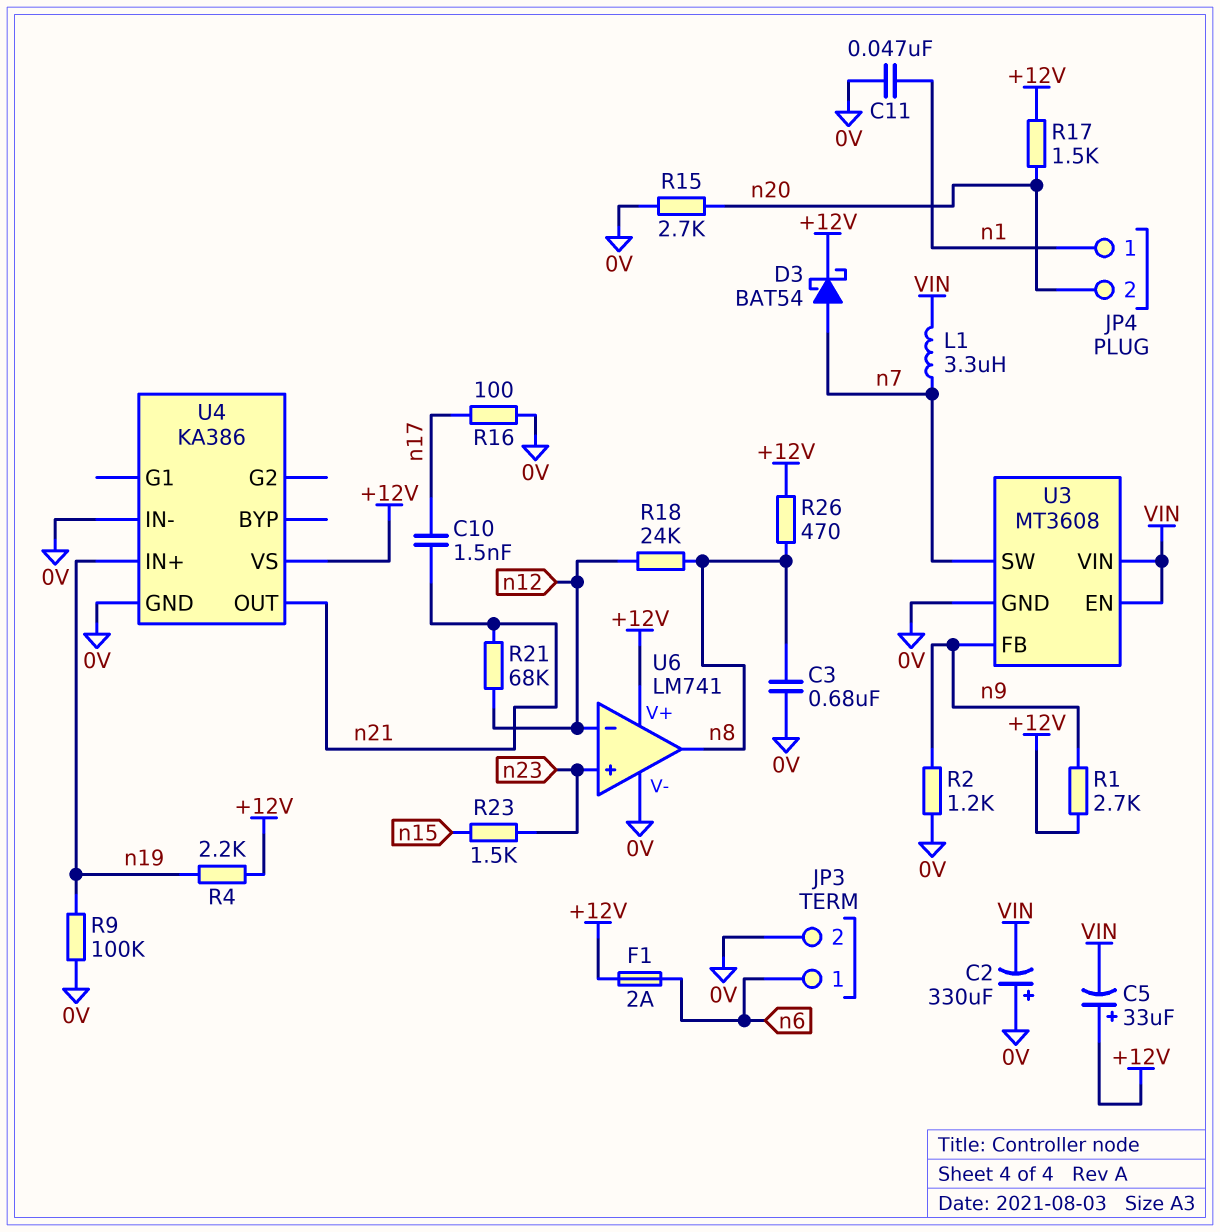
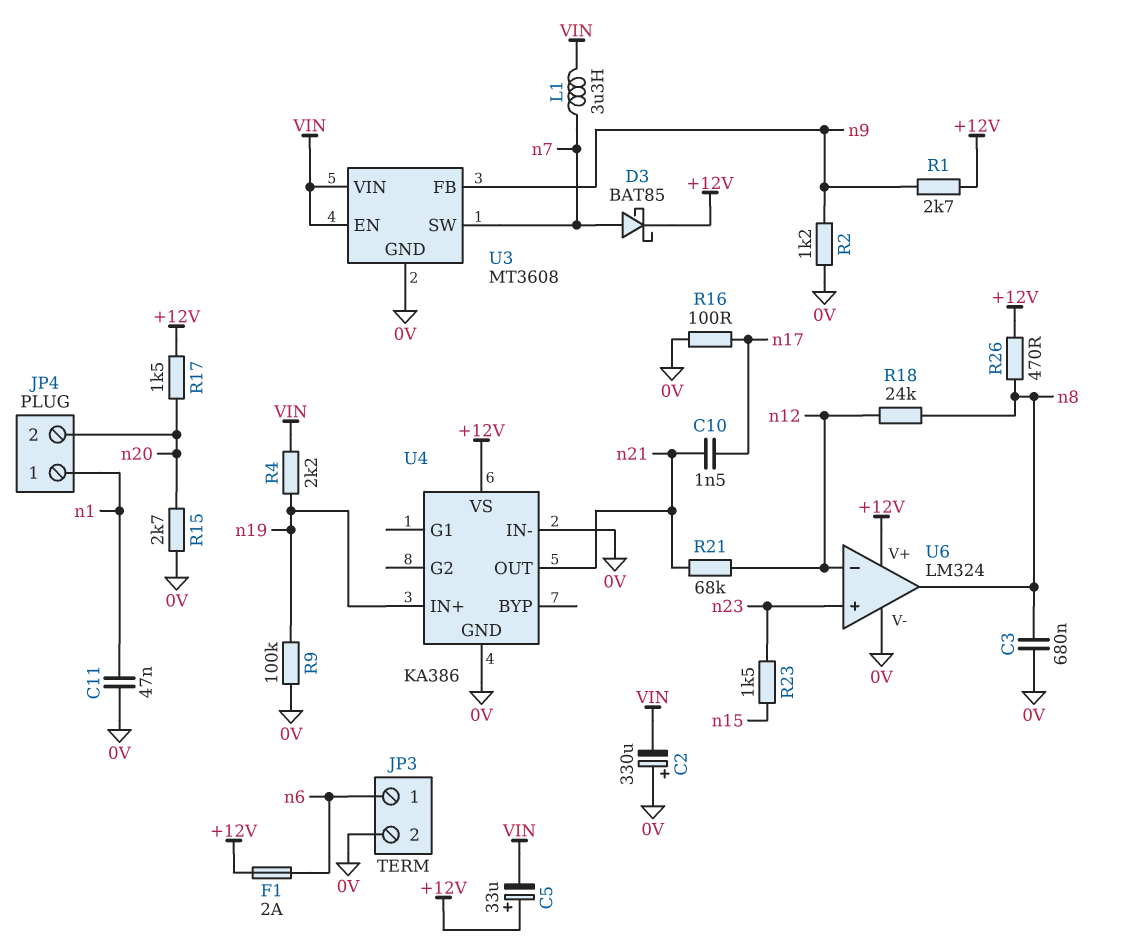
D3: schottky BAT54 (A n7, K +12V) -> schottky BAT85 (A n7, K +12V)
R4: 2.2k (+12V, n19) -> 2.2k (VIN, n19)
U6: LM741 -> LM324

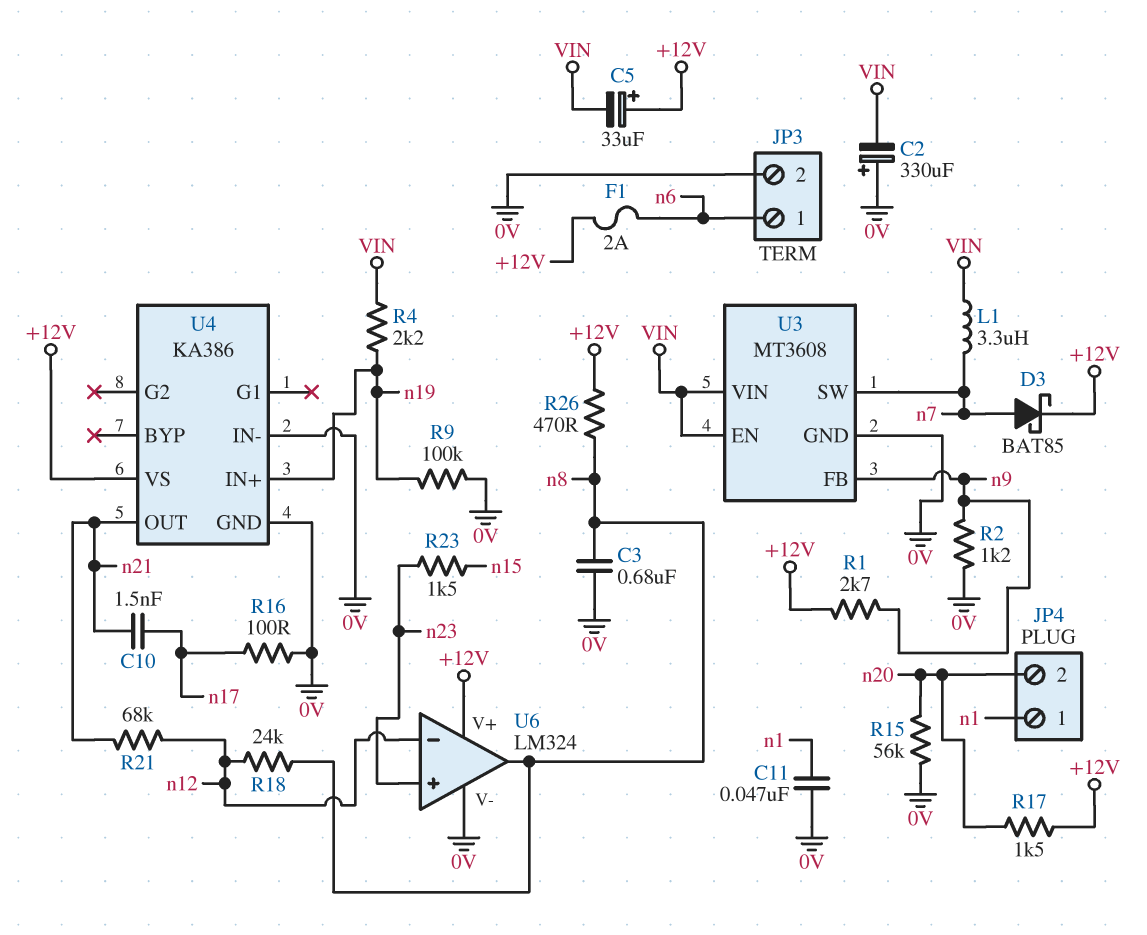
R15: 2.7k (0V, n20) -> 56k (0V, n20)

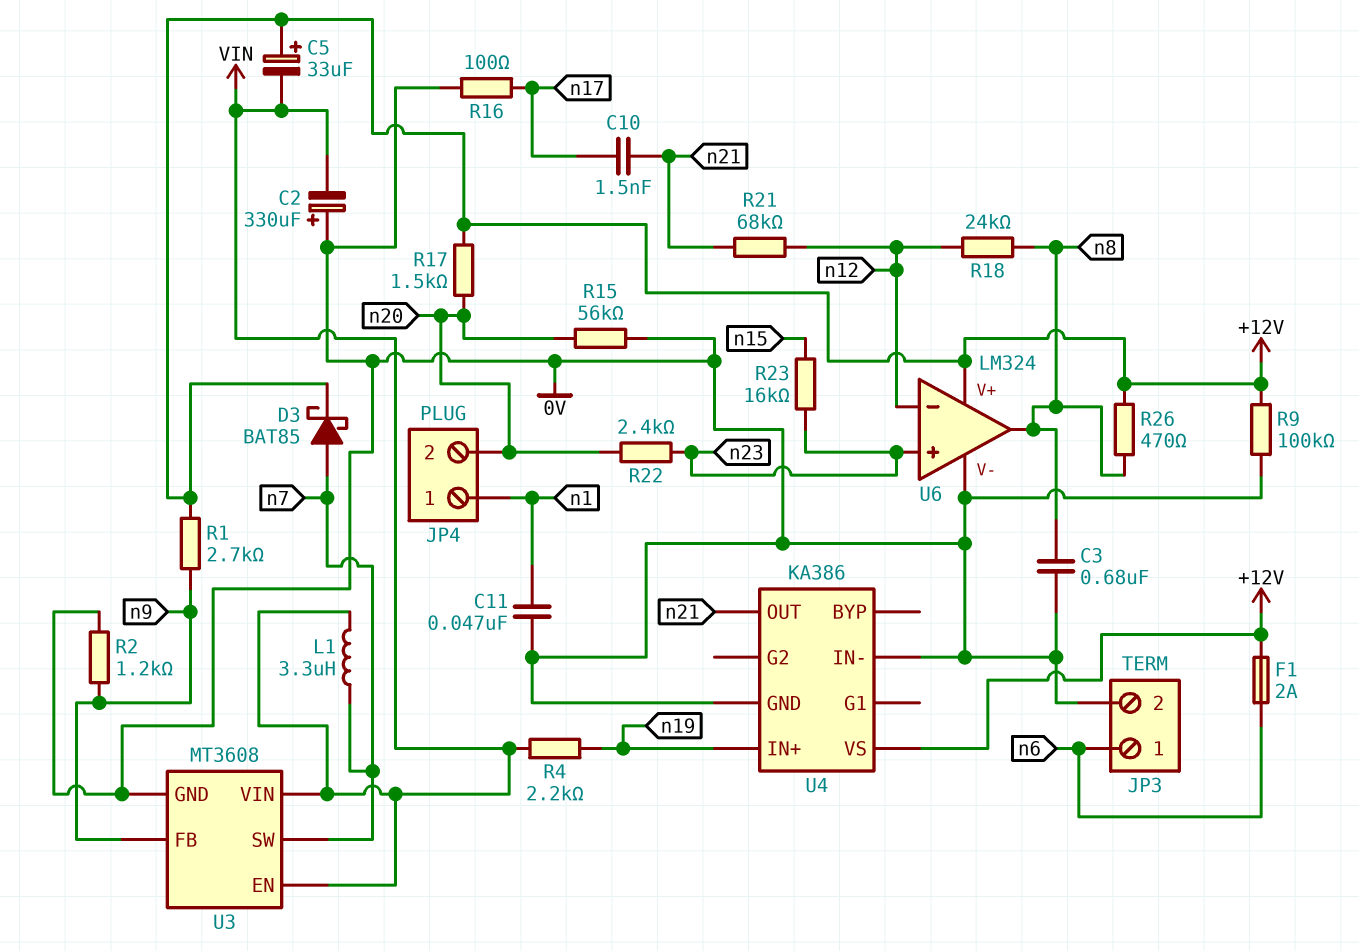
R9: 100k (0V, n19) -> 100k (+12V, 0V)
R22: none -> 2.4k (n20, n23)
R23: 1.5k (n15, n23) -> 16k (n15, n23)

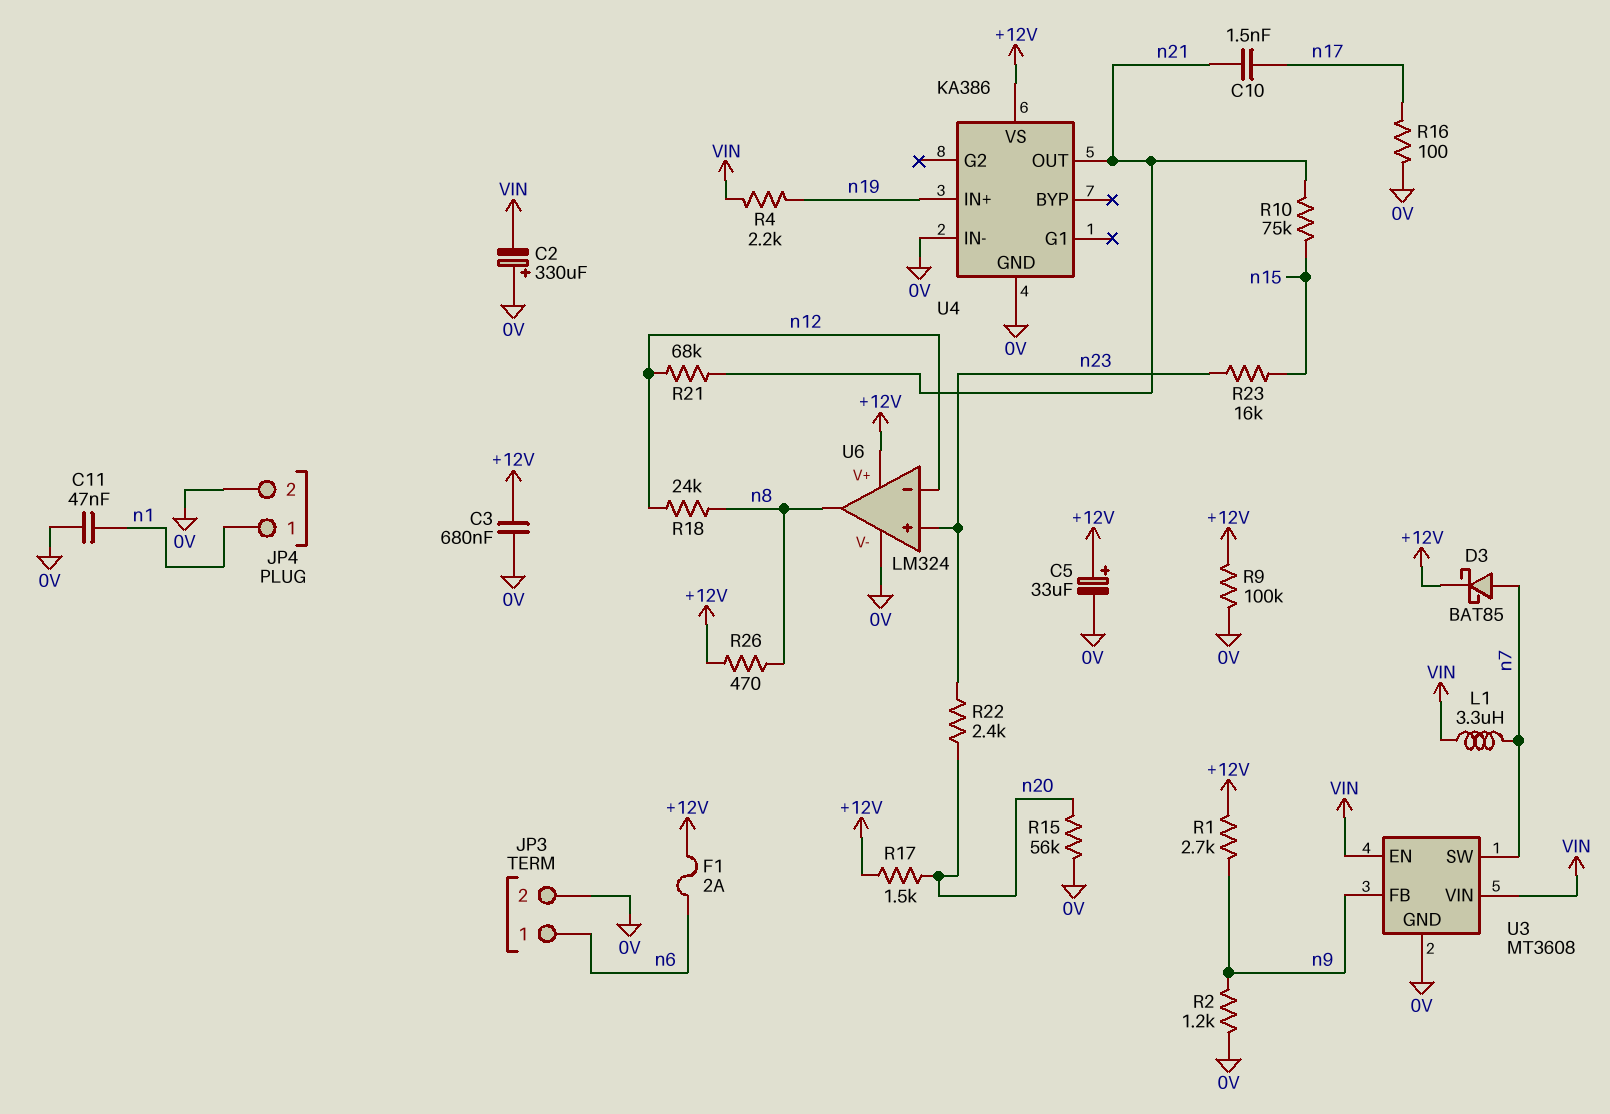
C3: 680nF (0V, n8) -> 680nF (+12V, 0V)
C5: 33uF (plus +12V, minus VIN) -> 33uF (plus +12V, minus 0V)
JP4 pin 2: n20 -> 0V
R10: none -> 75k (n15, n21)

